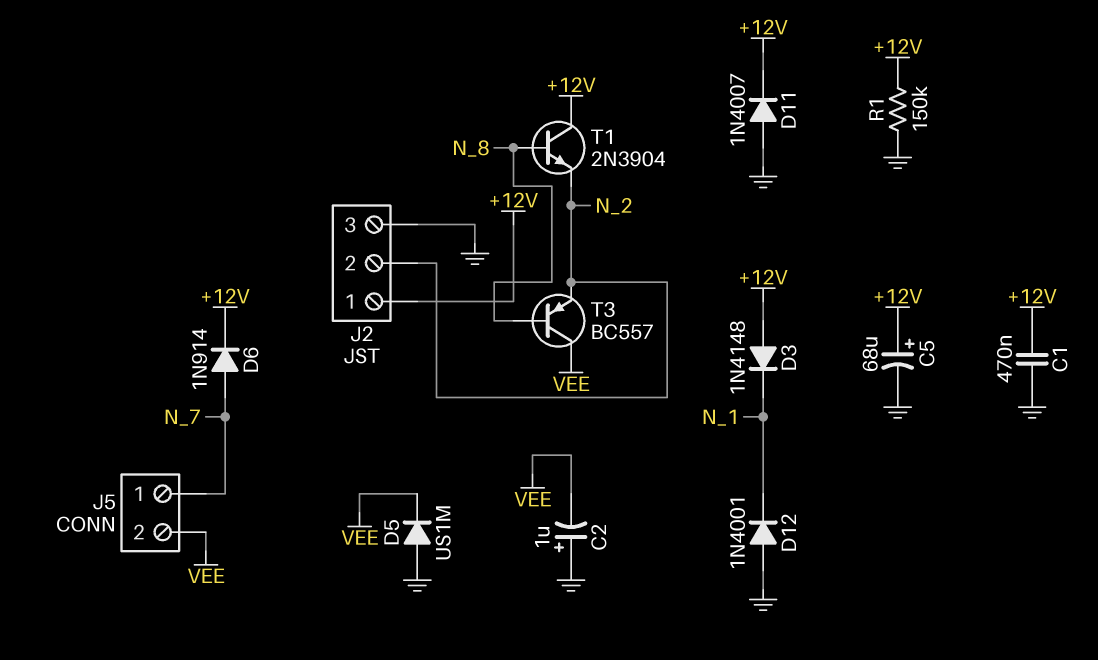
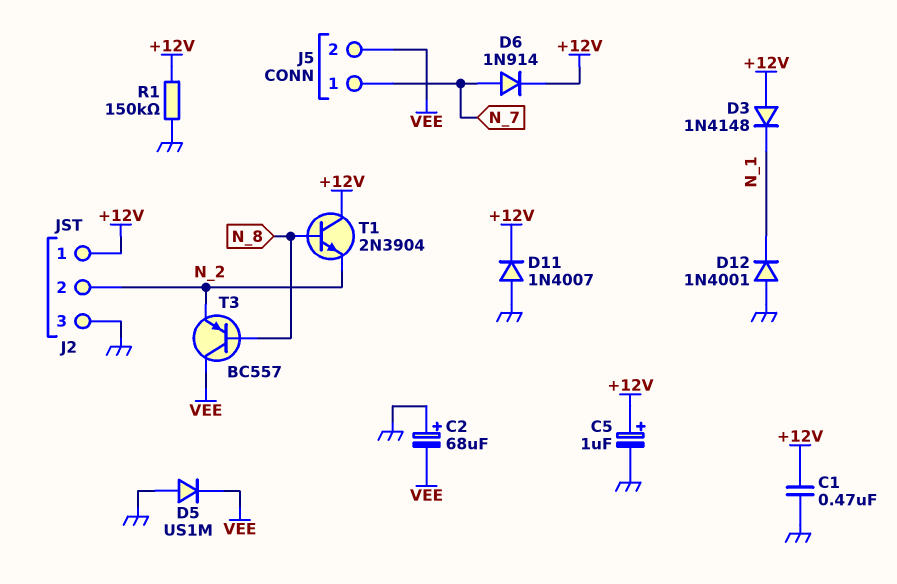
C2: 1uF (plus GND, minus VEE) -> 68uF (plus GND, minus VEE)
C5: 68uF (plus +12V, minus GND) -> 1uF (plus +12V, minus GND)

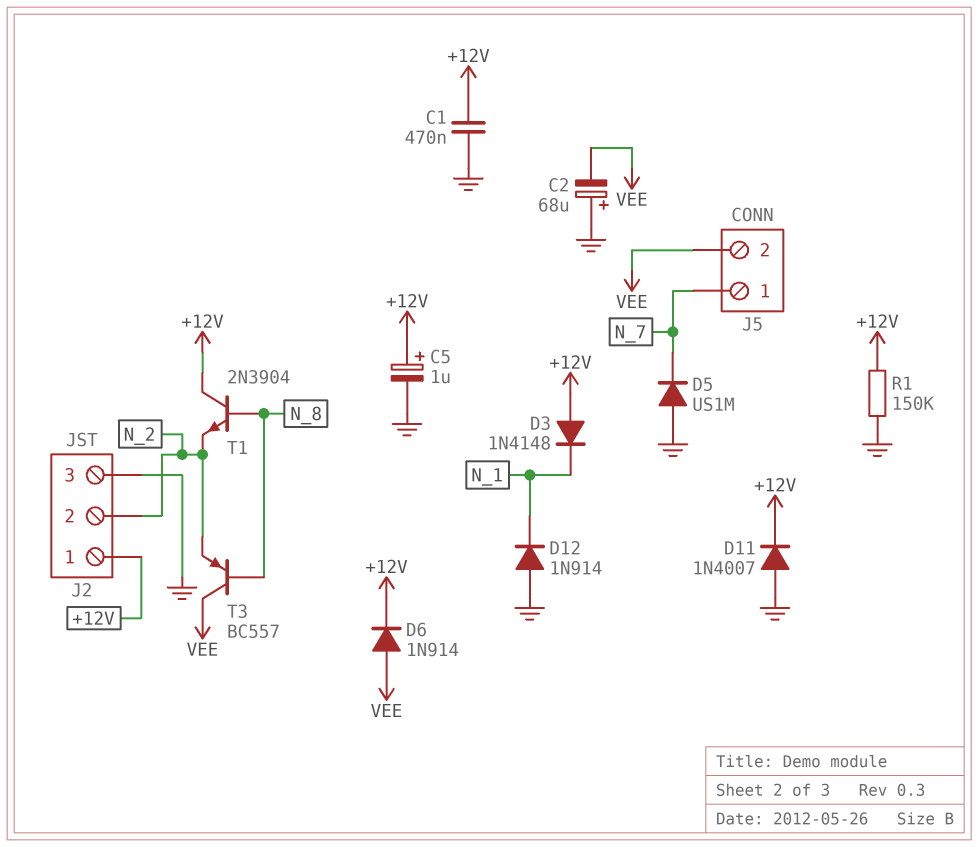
D5: diode US1M (A GND, K VEE) -> diode US1M (A GND, K N_7)
D6: diode 1N914 (A N_7, K +12V) -> diode 1N914 (A VEE, K +12V)
D12: diode 1N4001 (A GND, K N_1) -> diode 1N914 (A GND, K N_1)

